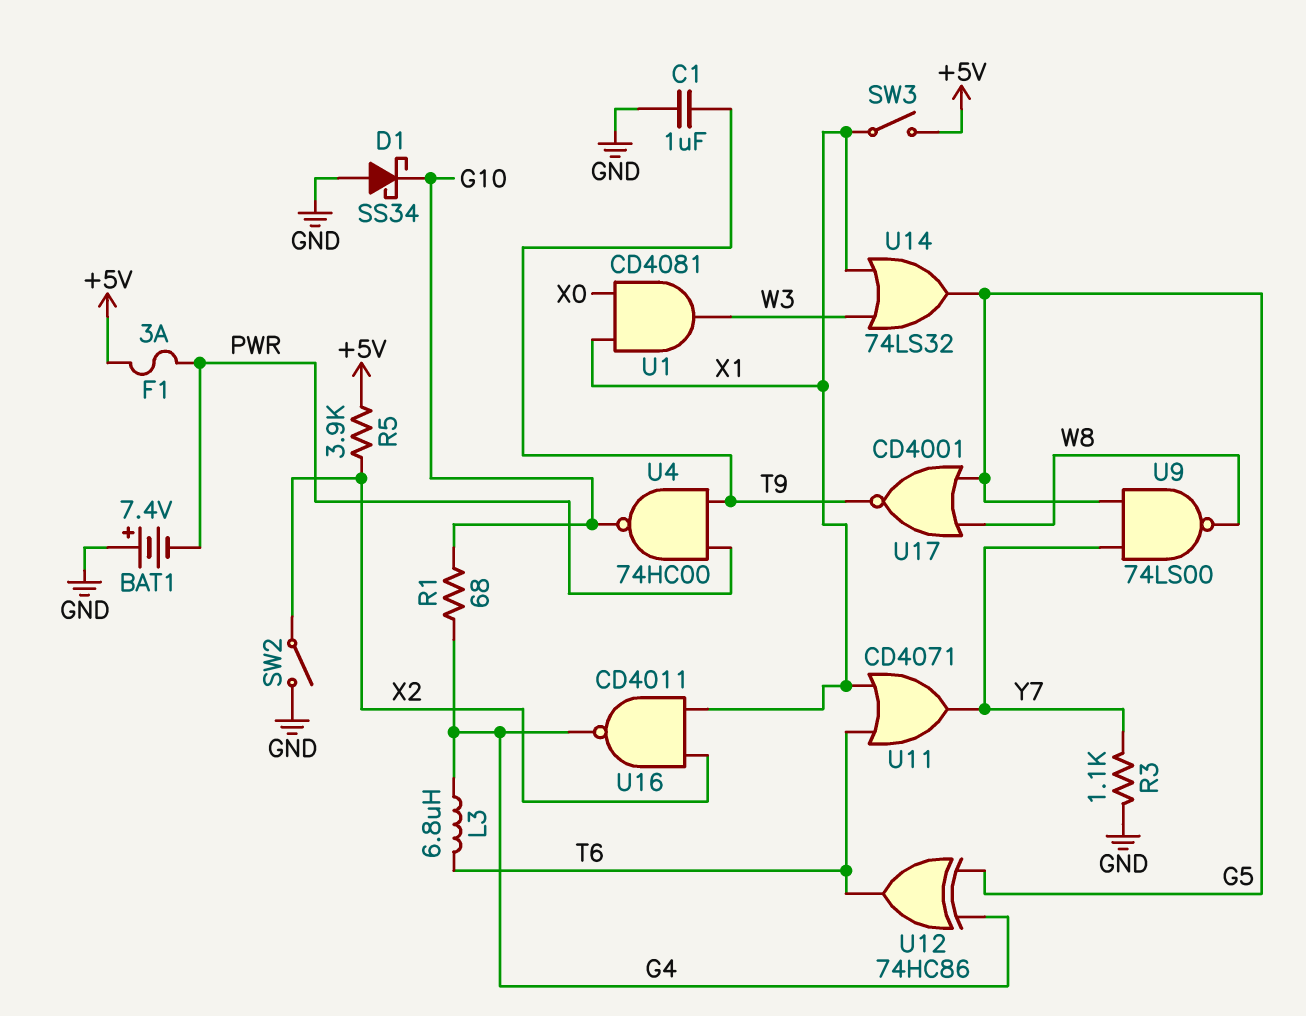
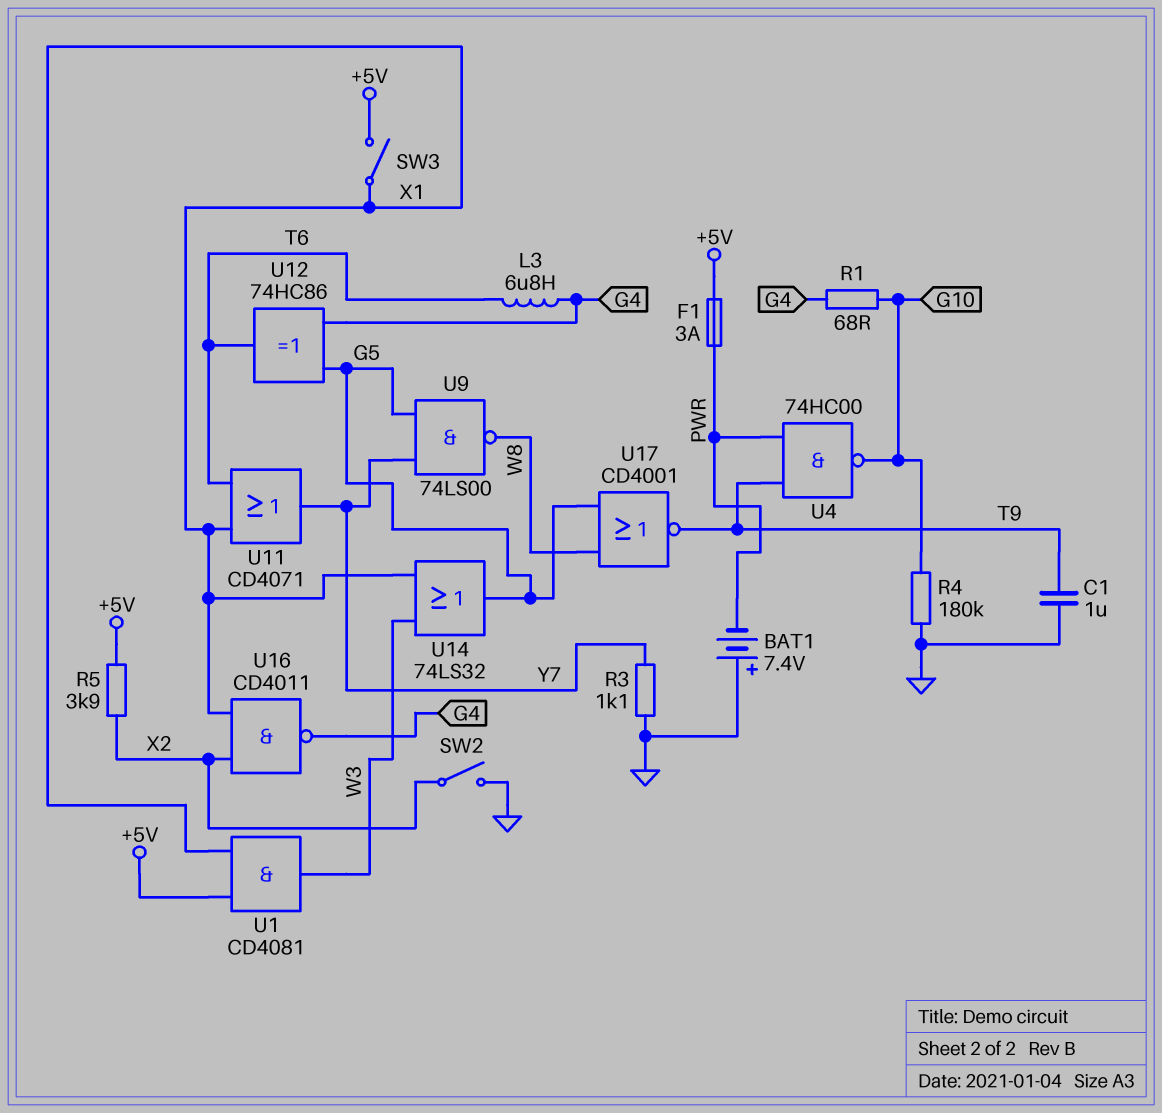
D1: schottky SS34 (A GND, K G10) -> none
R4: none -> 180k (G10, GND)
U1: AND CD4081 (in X0, in X1, out W3) -> AND CD4081 (in +5V, in X1, out W3)

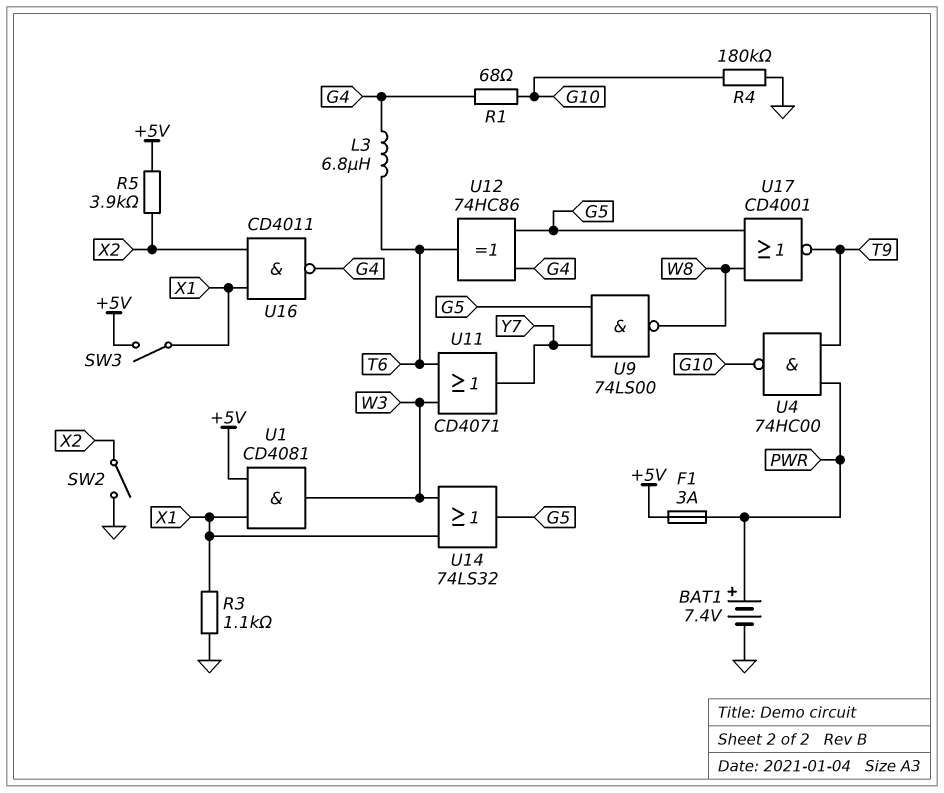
BAT1: 7.4V (plus GND, minus PWR) -> 7.4V (plus PWR, minus GND)
C1: 1uF (GND, T9) -> none
R3: 1.1k (GND, Y7) -> 1.1k (GND, X1)
U11: OR CD4071 (in T6, in X1, out Y7) -> OR CD4071 (in T6, in W3, out Y7)

